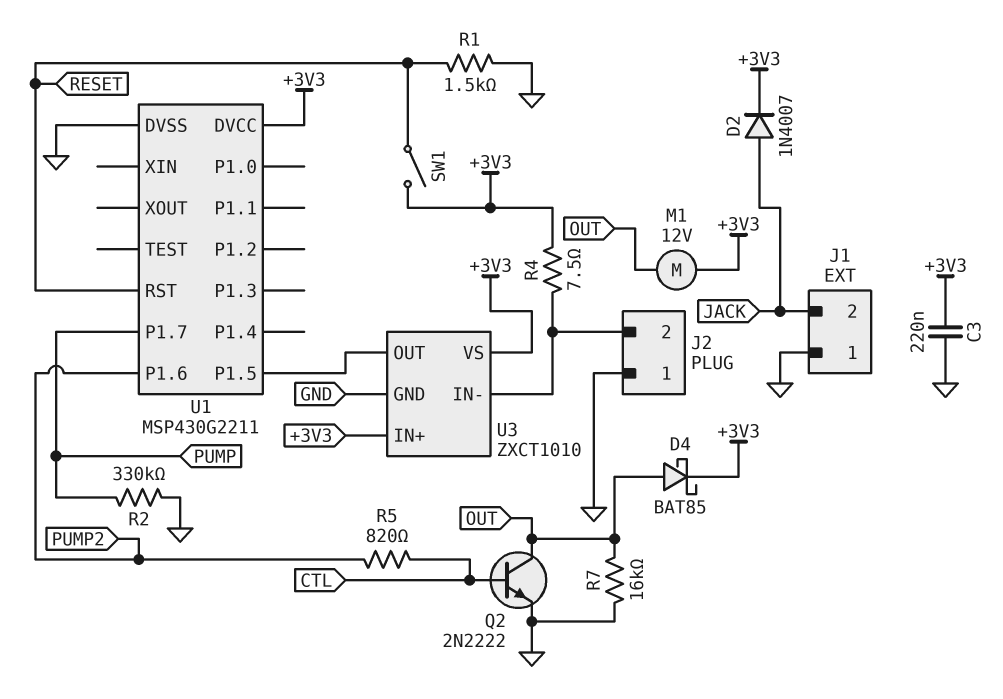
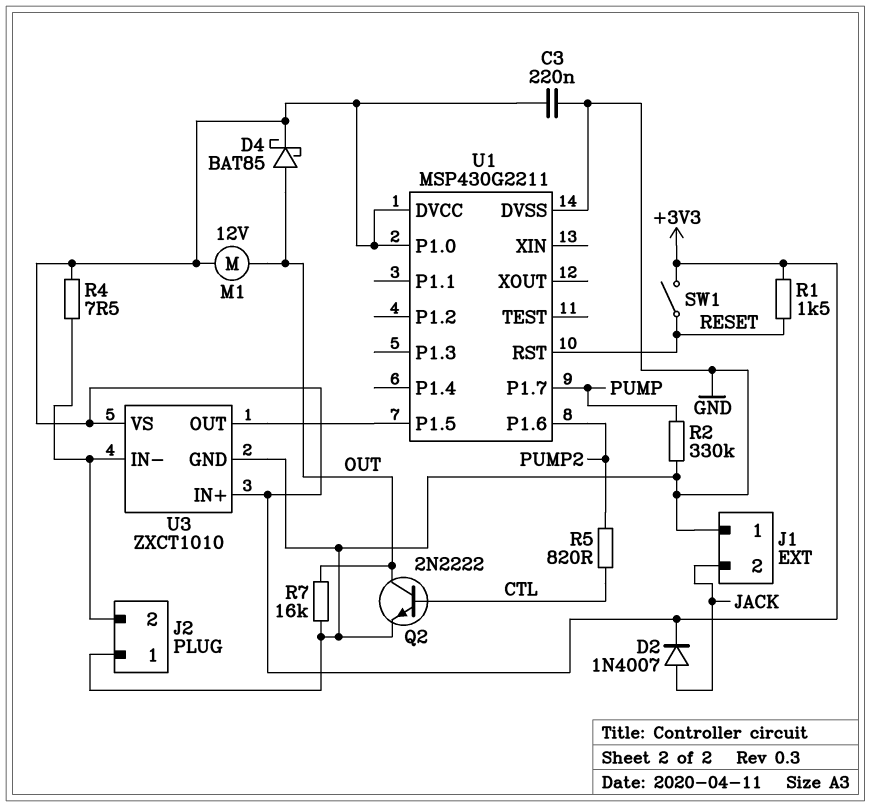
R1: 1.5k (GND, RESET) -> 1.5k (+3V3, RESET)
U1 pin P1.0: none -> +3V3

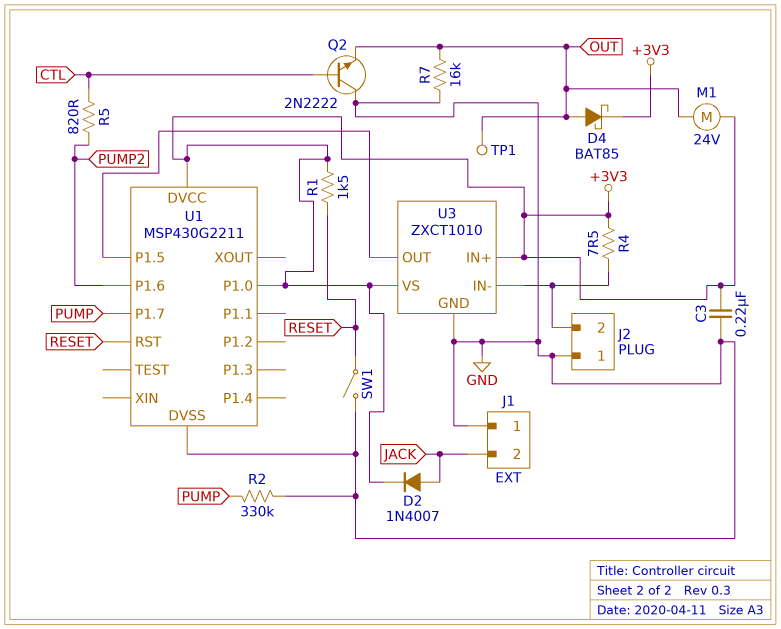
M1: motor 12V (+3V3, OUT) -> motor 24V (+3V3, OUT)
Q2: NPN 2N2222 (B CTL, C OUT, E GND) -> NPN 2N2222 (B CTL, C GND, E OUT)
SW1: switch (+3V3, RESET) -> switch (GND, RESET)
TP1: none -> test point (OUT)

